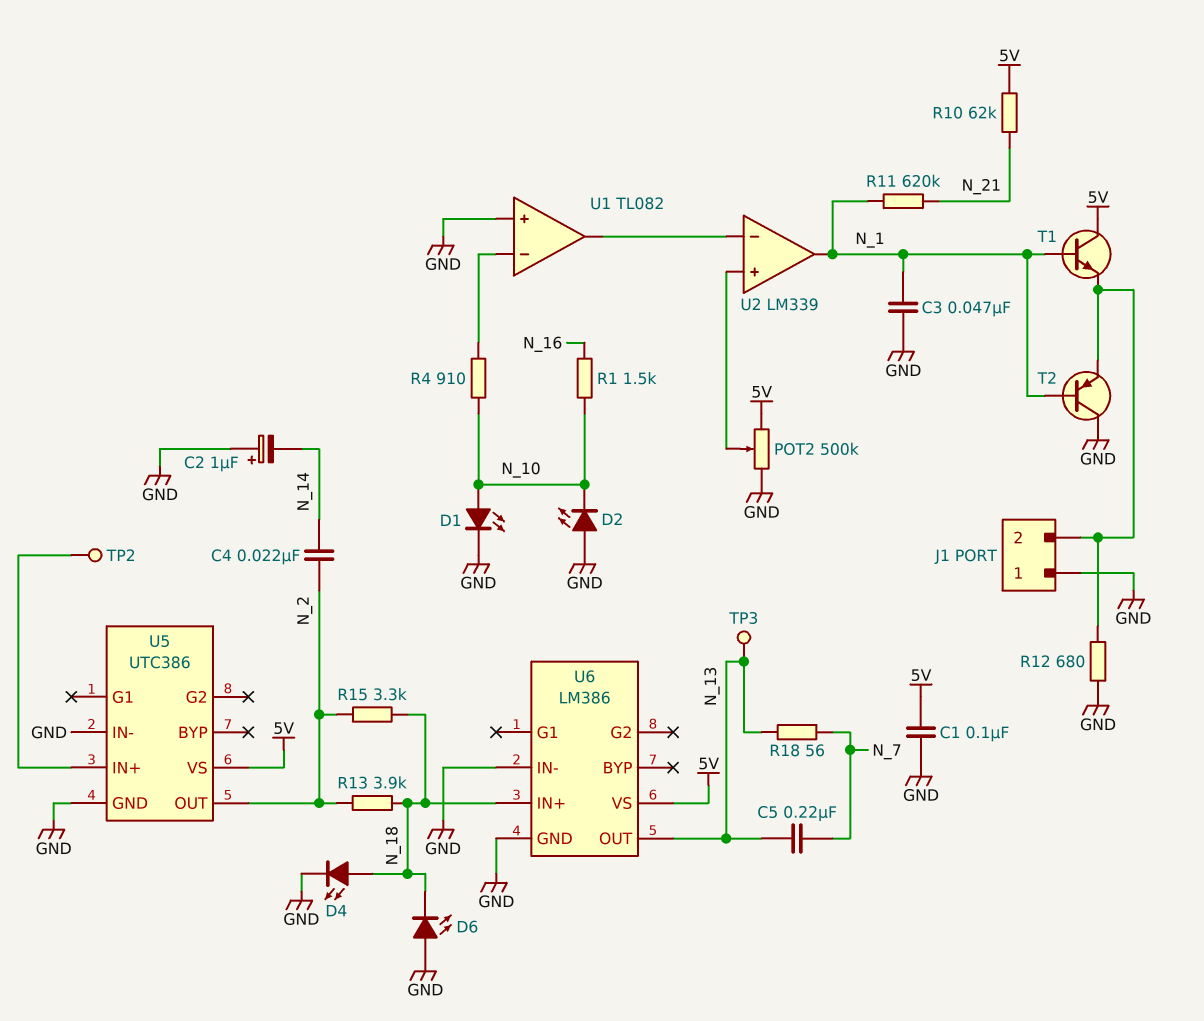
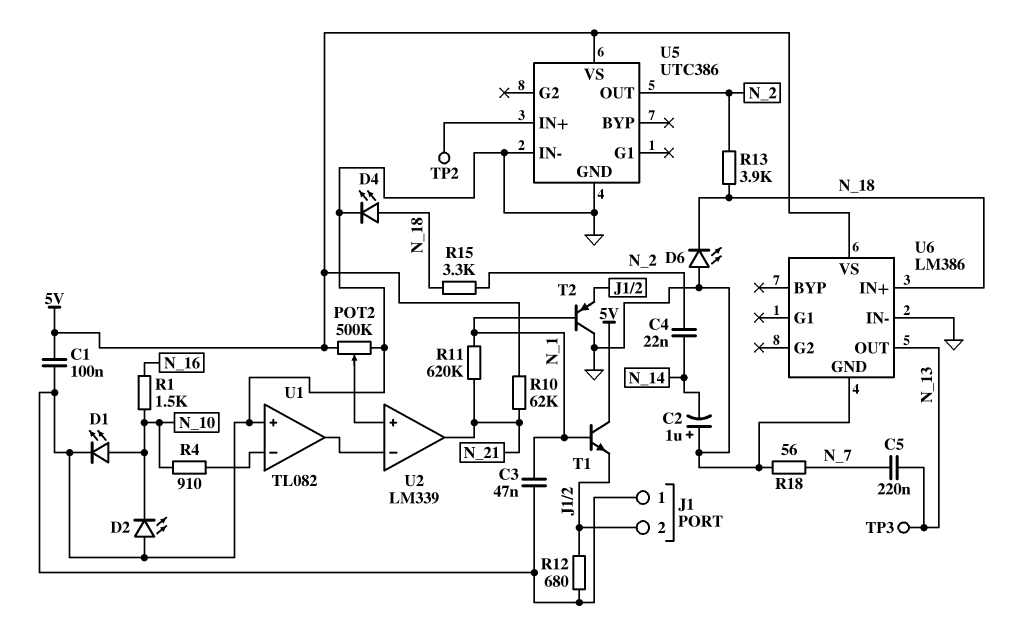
R18: 56 (N_7, N_13) -> 56 (GND, N_7)
U2 pin out: N_1 -> N_21

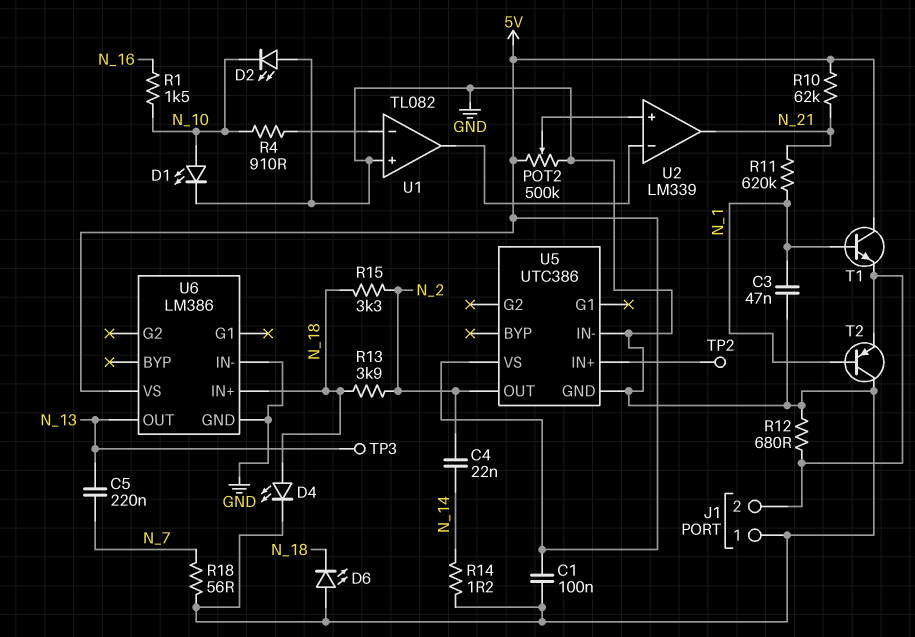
C2: 1uF (plus GND, minus N_14) -> none
R14: none -> 1.2 (GND, N_14)

